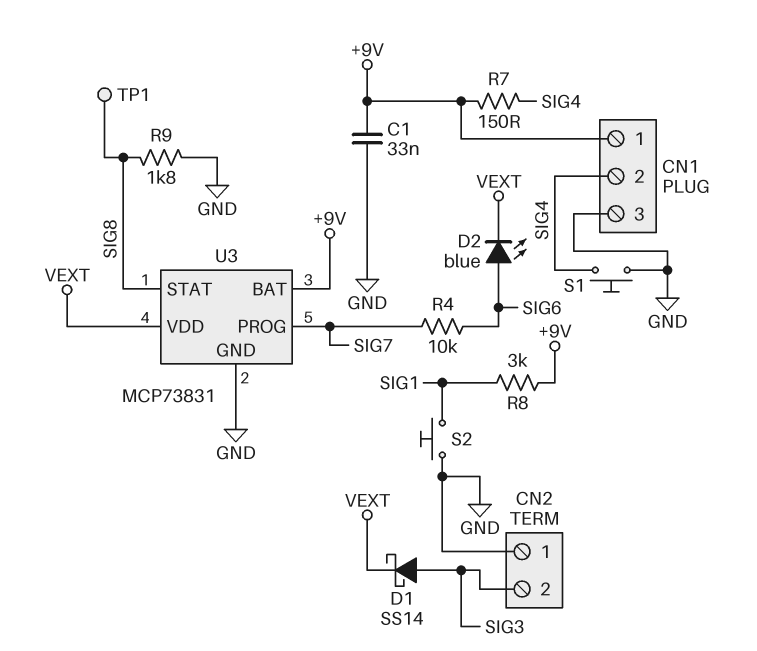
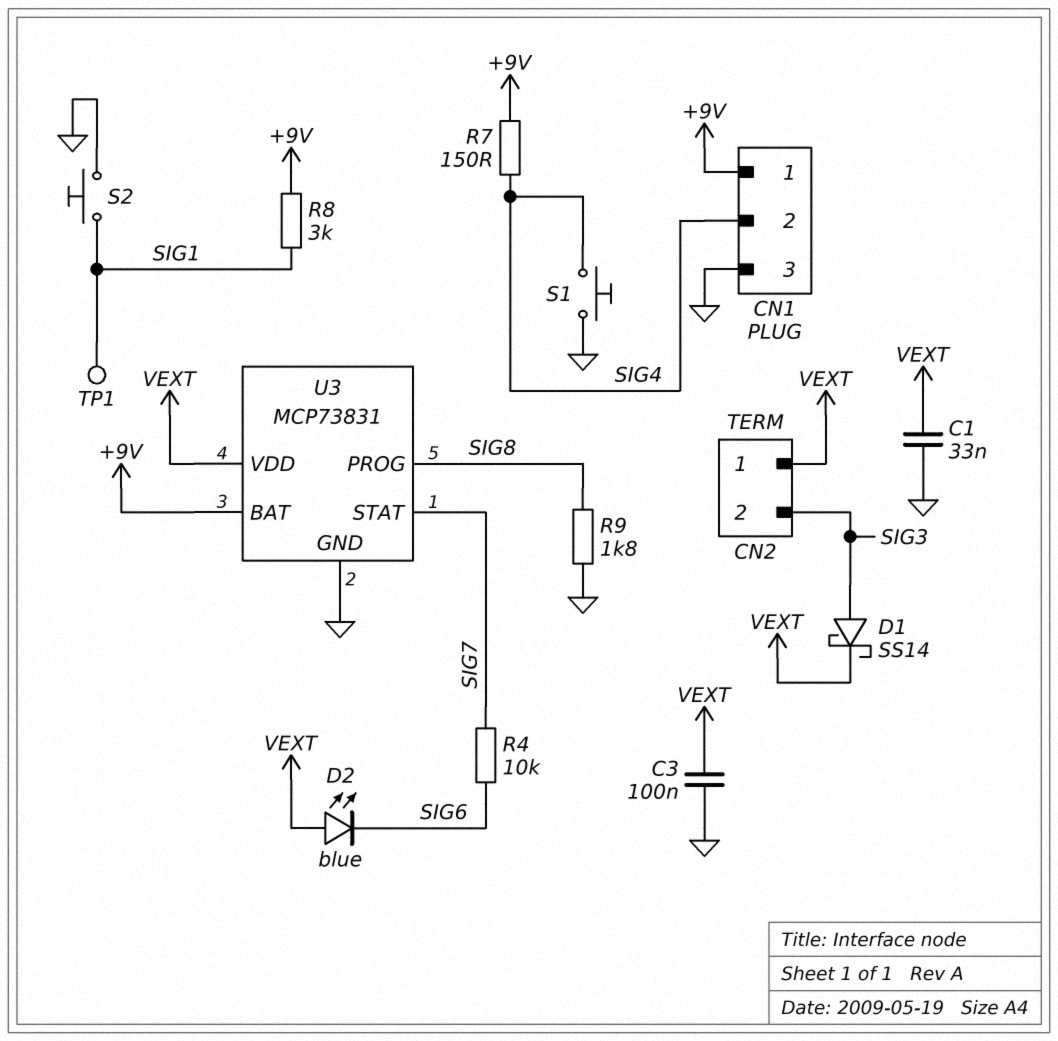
C1: 33nF (+9V, GND) -> 33nF (GND, VEXT)
C3: none -> 100nF (GND, VEXT)
CN2 pin 1: GND -> VEXT
D2: LED blue (A SIG6, K VEXT) -> LED blue (A VEXT, K SIG6)
TP1: test point (SIG8) -> test point (SIG1)
U3 pin PROG: SIG7 -> SIG8
U3 pin STAT: SIG8 -> SIG7

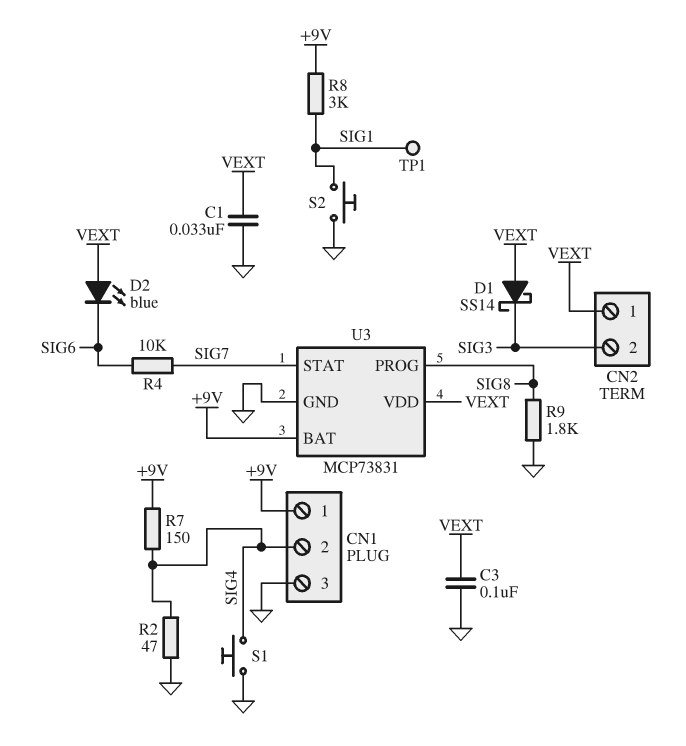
D1: schottky SS14 (A SIG3, K VEXT) -> schottky SS14 (A VEXT, K SIG3)
R2: none -> 47 (GND, SIG4)

